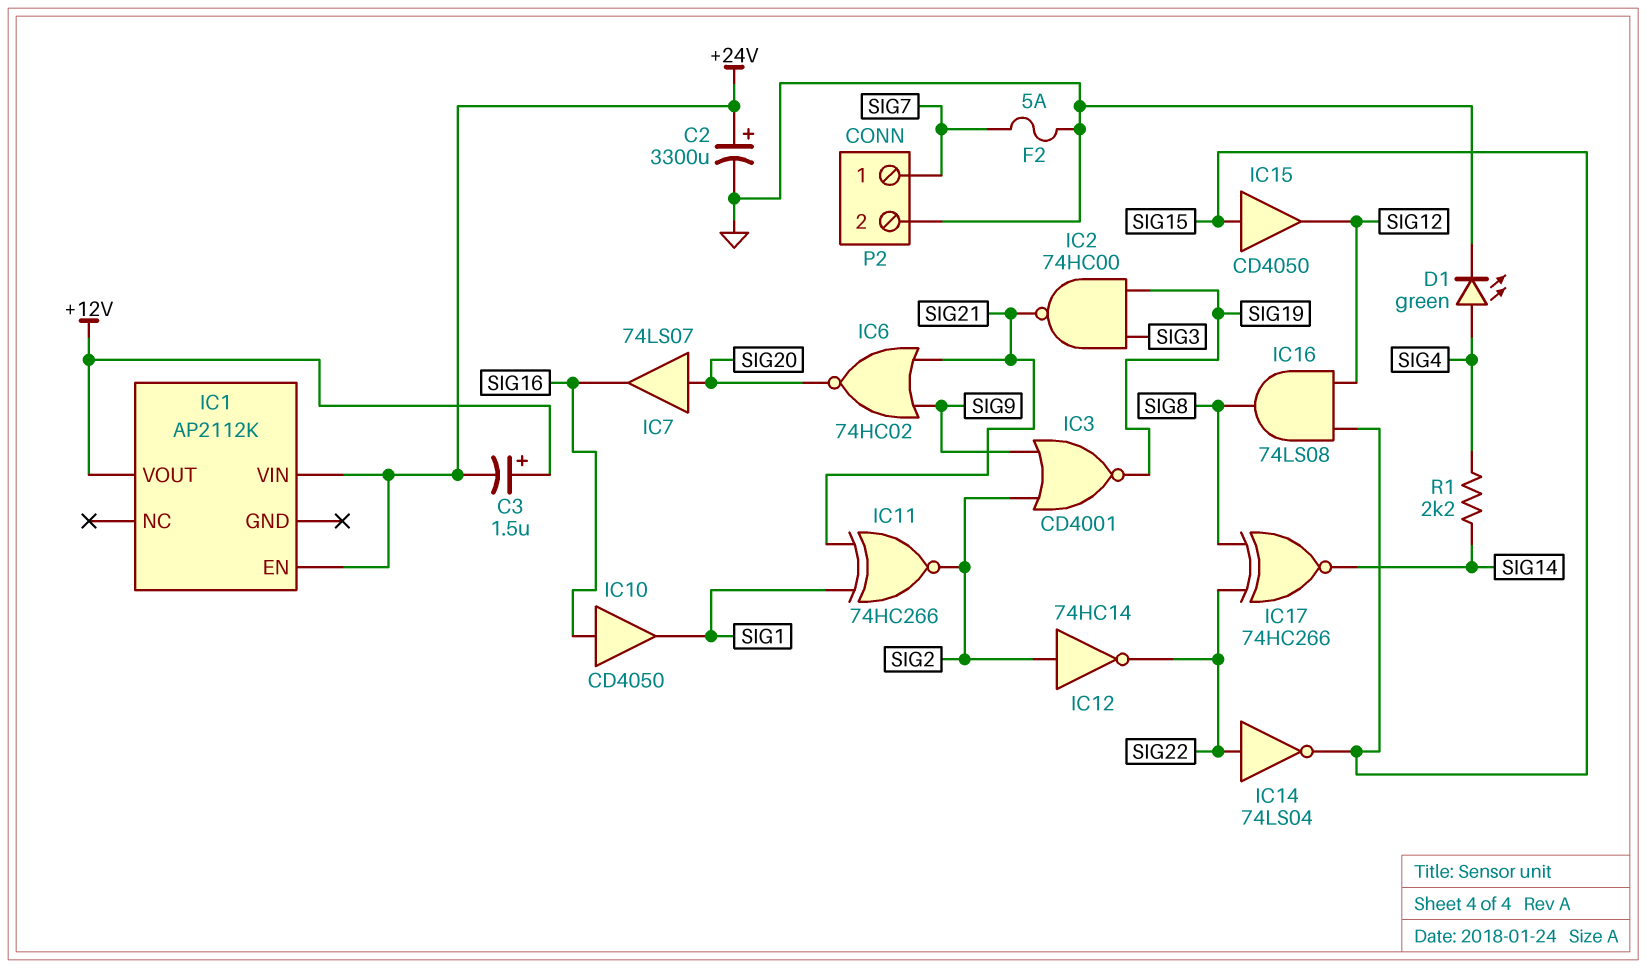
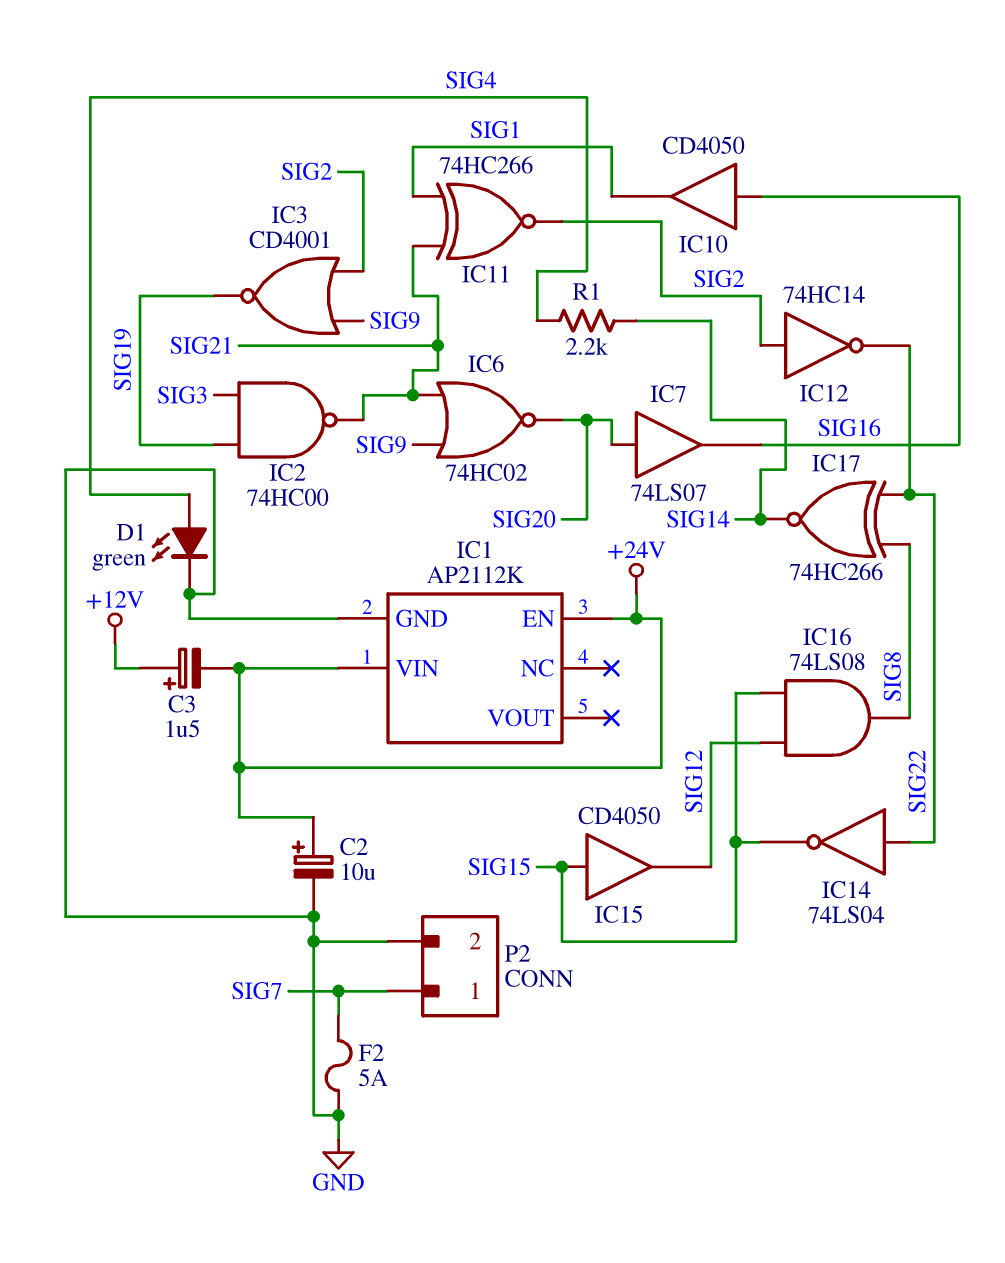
C2: 3300uF (plus +24V, minus GND) -> 10uF (plus +24V, minus GND)
IC1 pin GND: none -> GND
IC1 pin VOUT: +12V -> none

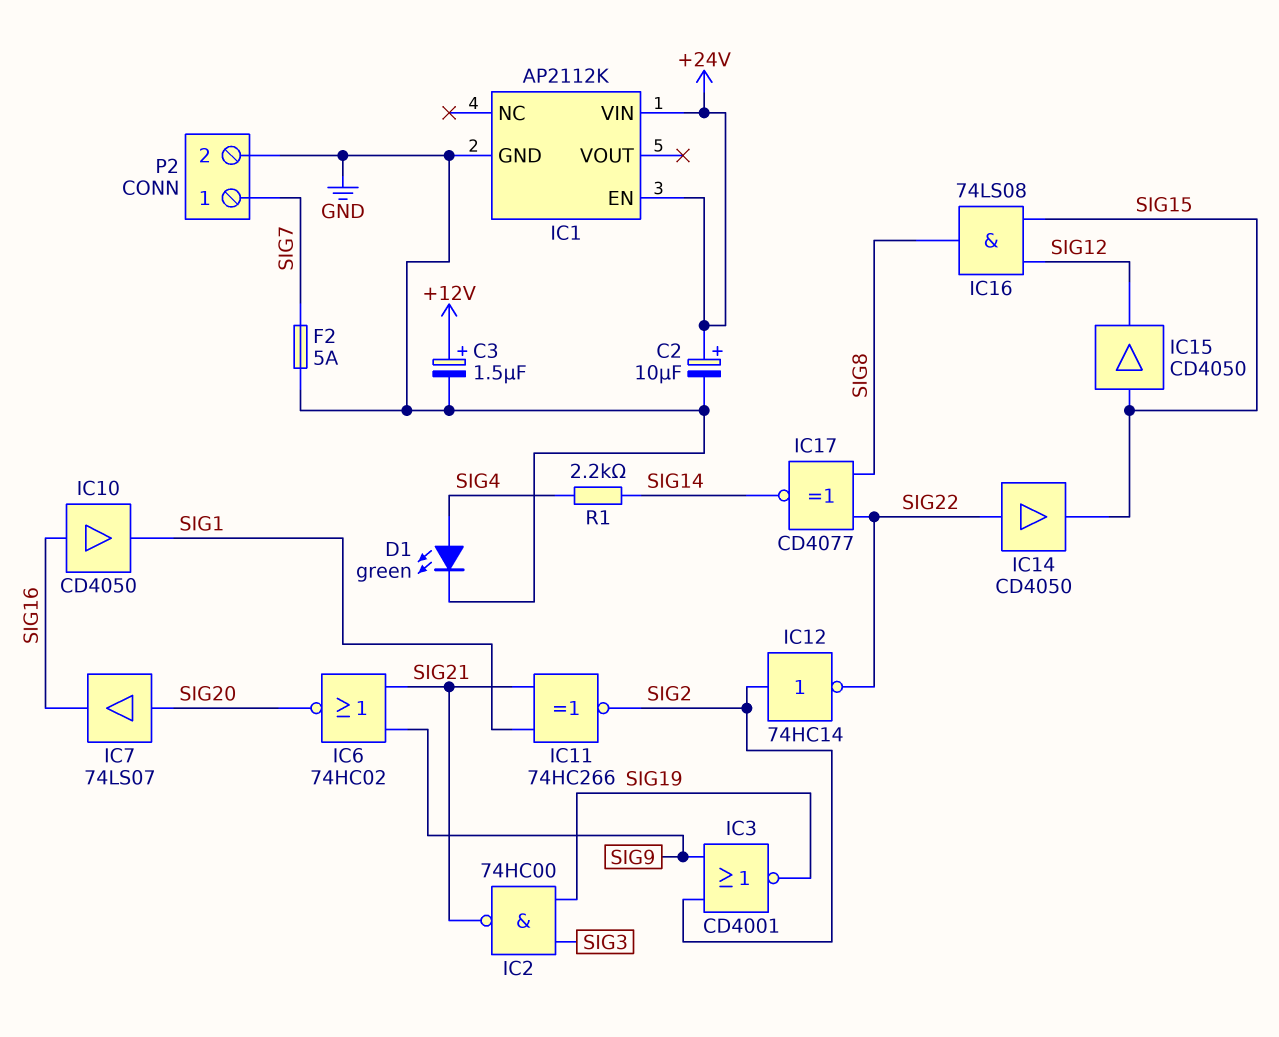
C3: 1.5uF (plus +12V, minus +24V) -> 1.5uF (plus +12V, minus GND)
IC14: NOT 74LS04 (in SIG22, out SIG15) -> buffer CD4050 (in SIG22, out SIG15)
IC17: XNOR 74HC266 (in SIG8, in SIG22, out SIG14) -> XNOR CD4077 (in SIG8, in SIG22, out SIG14)

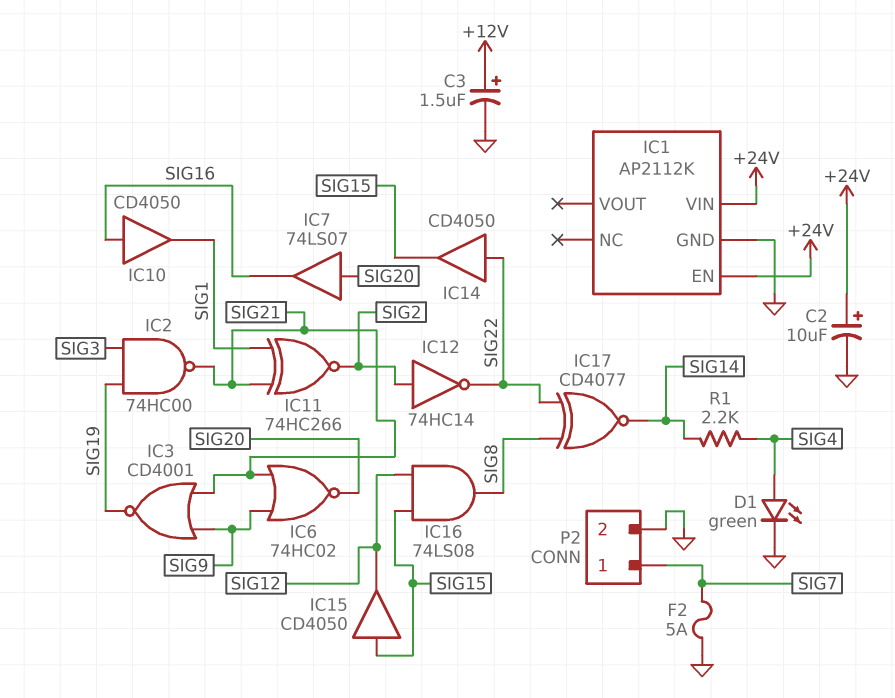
IC3: NOR CD4001 (in SIG2, in SIG9, out SIG19) -> NOR CD4001 (in SIG9, in SIG21, out SIG19)

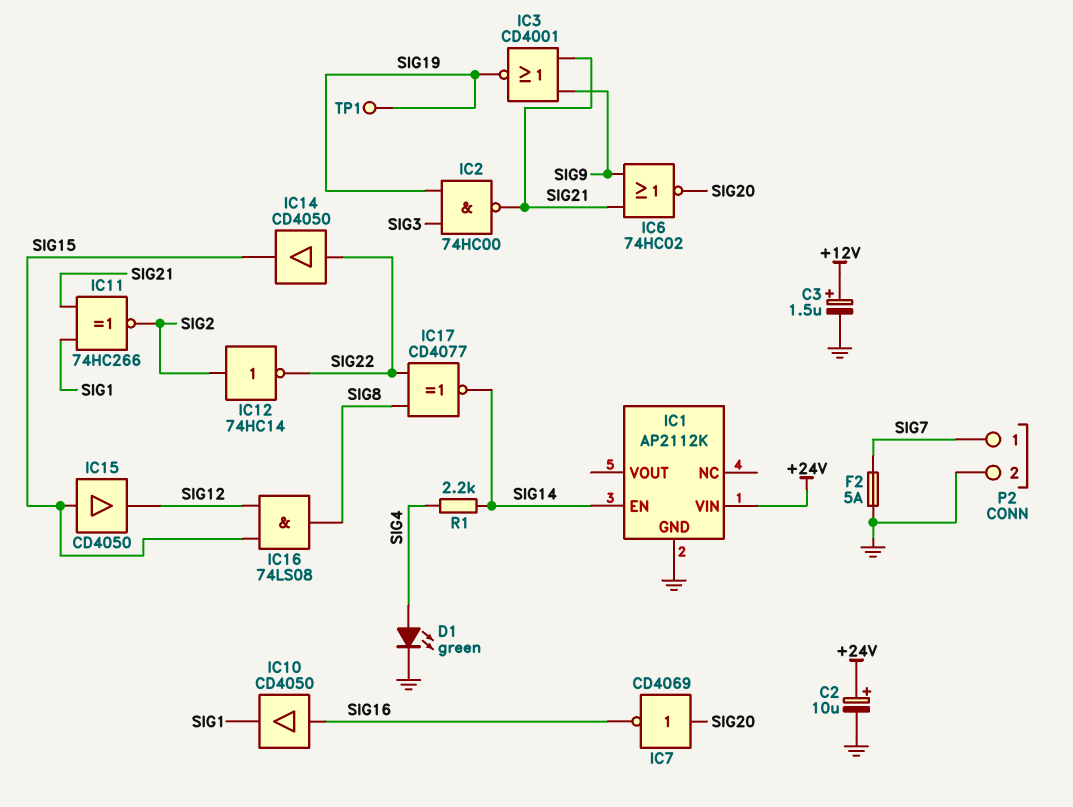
IC1 pin EN: +24V -> SIG14
IC7: buffer 74LS07 (in SIG20, out SIG16) -> NOT CD4069 (in SIG20, out SIG16)
TP1: none -> test point (SIG19)

